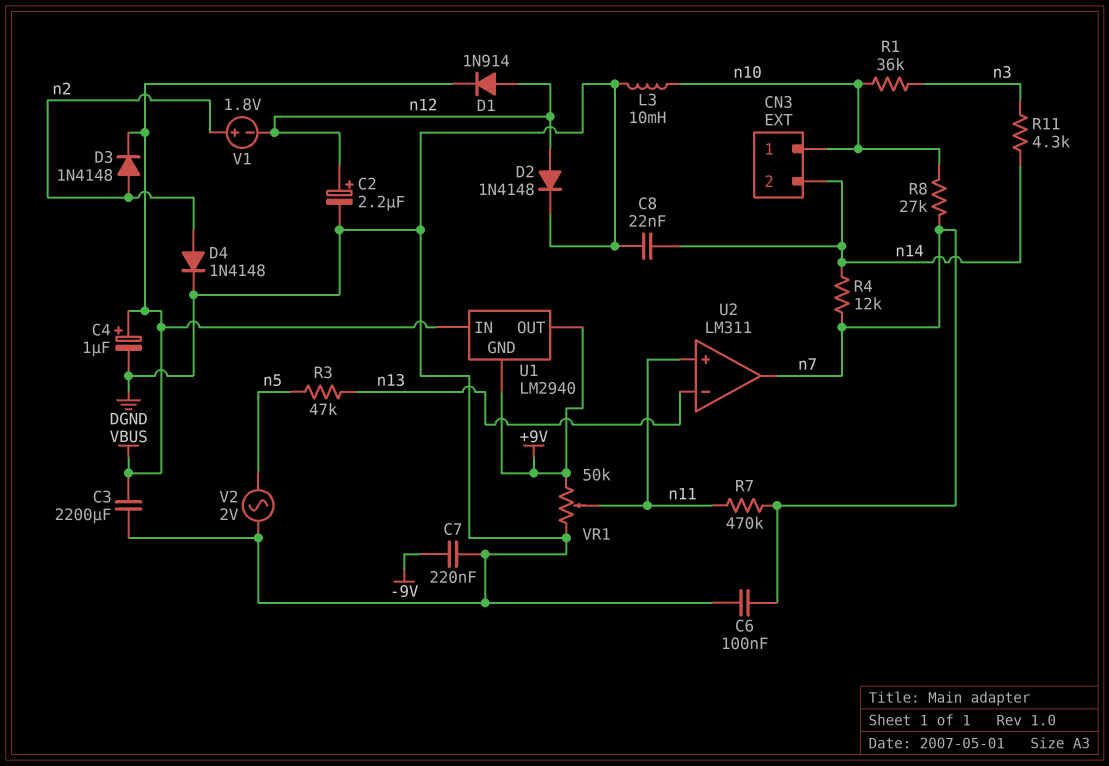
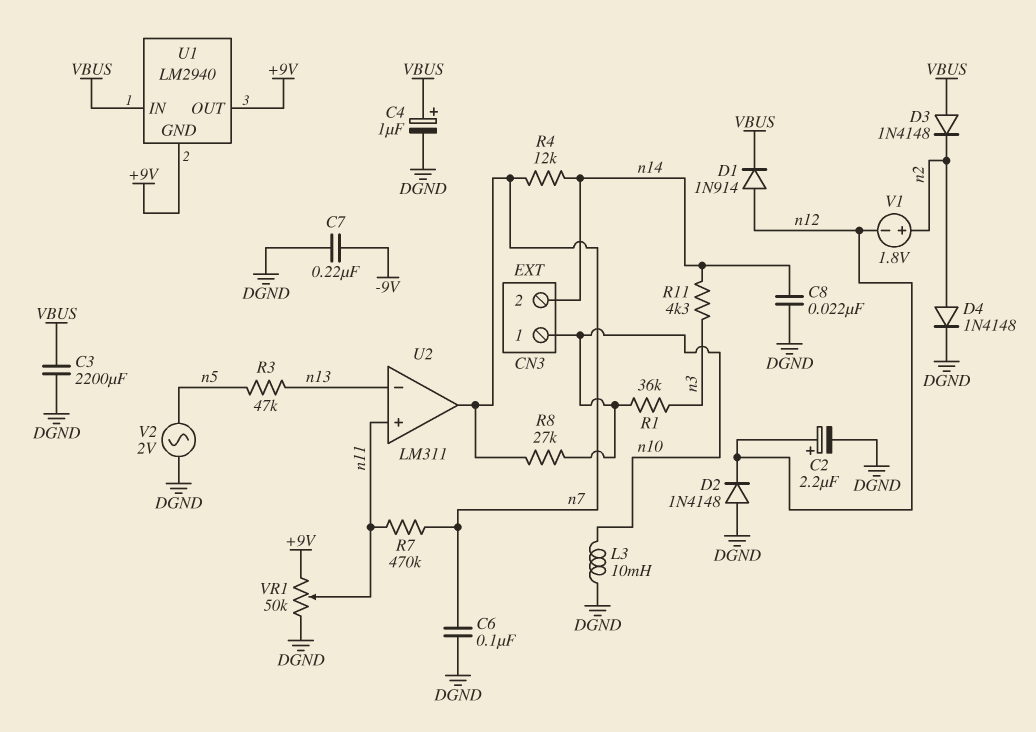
D2: diode 1N4148 (A n12, K DGND) -> diode 1N4148 (A DGND, K n12)
D3: diode 1N4148 (A n2, K VBUS) -> diode 1N4148 (A VBUS, K n2)

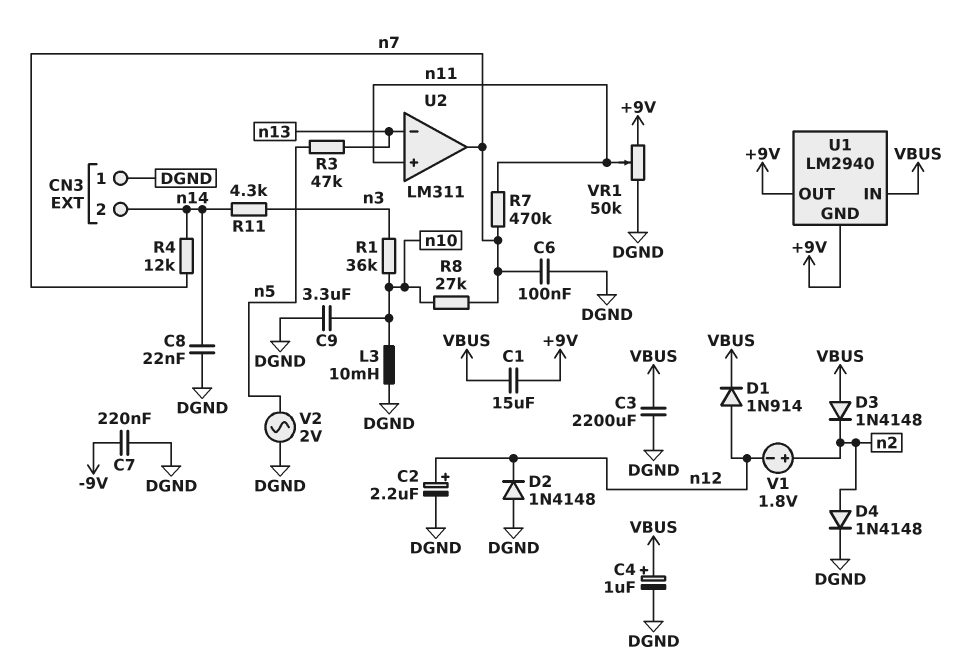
C1: none -> 15uF (+9V, VBUS)
C9: none -> 3.3uF (DGND, n10)
CN3 pin 1: n10 -> DGND

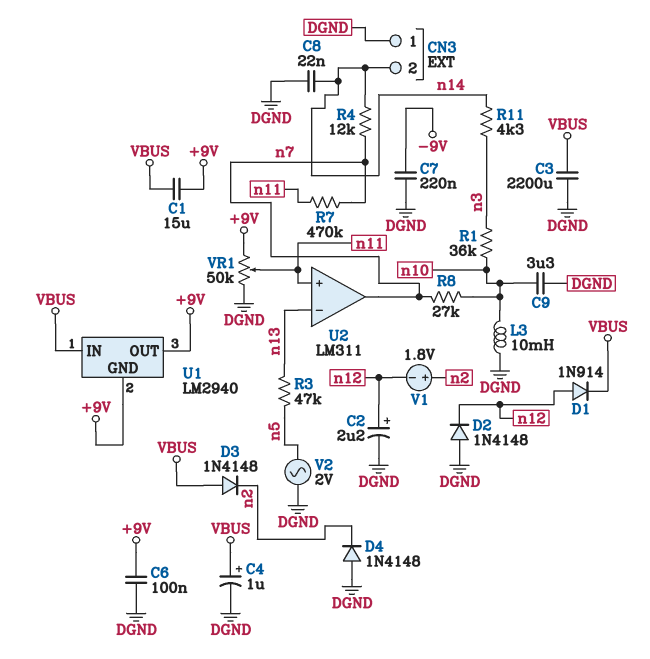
C6: 100nF (DGND, n7) -> 100nF (+9V, DGND)
D4: diode 1N4148 (A n2, K DGND) -> diode 1N4148 (A DGND, K n2)

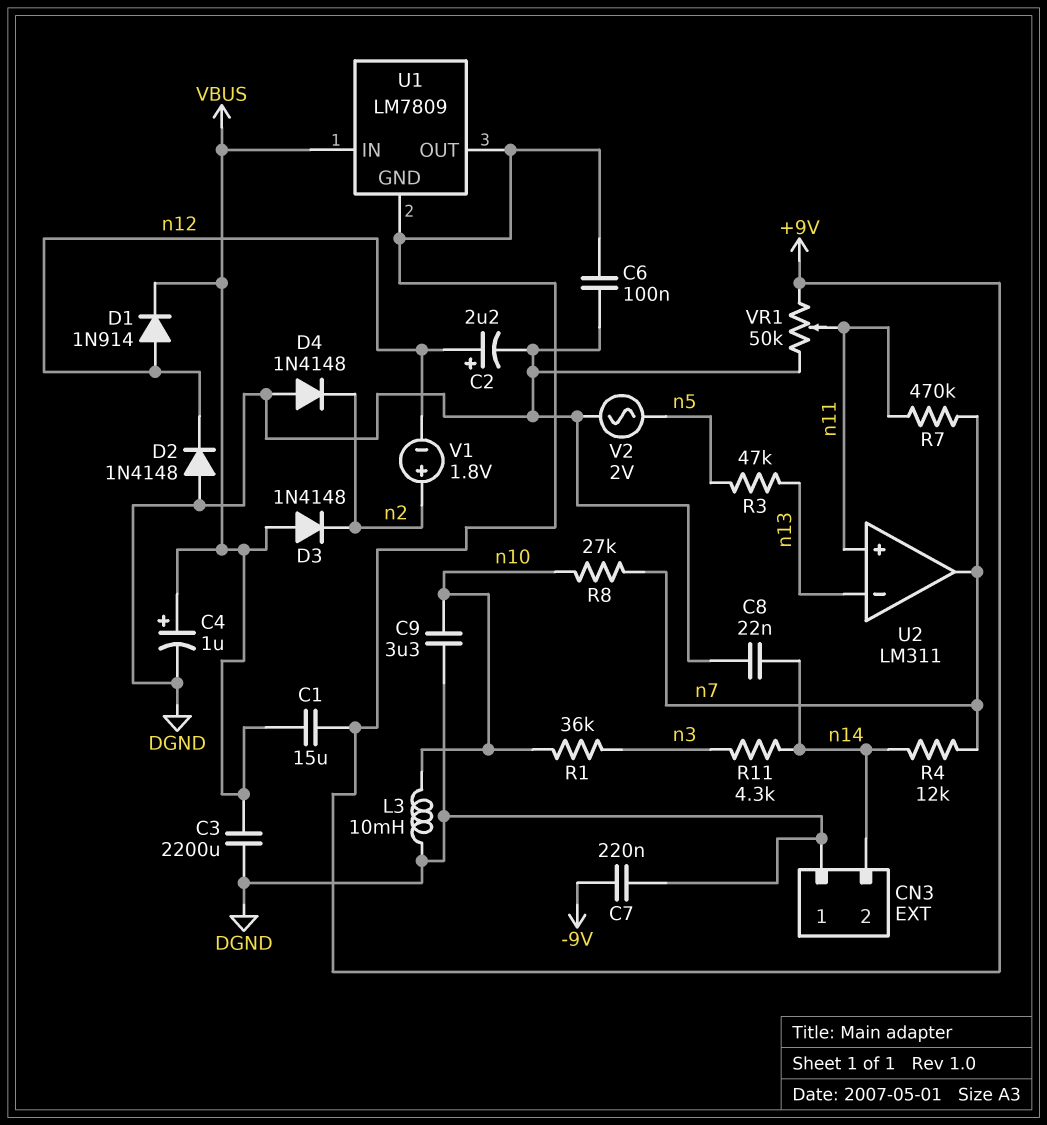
U1: LM2940 -> LM7809

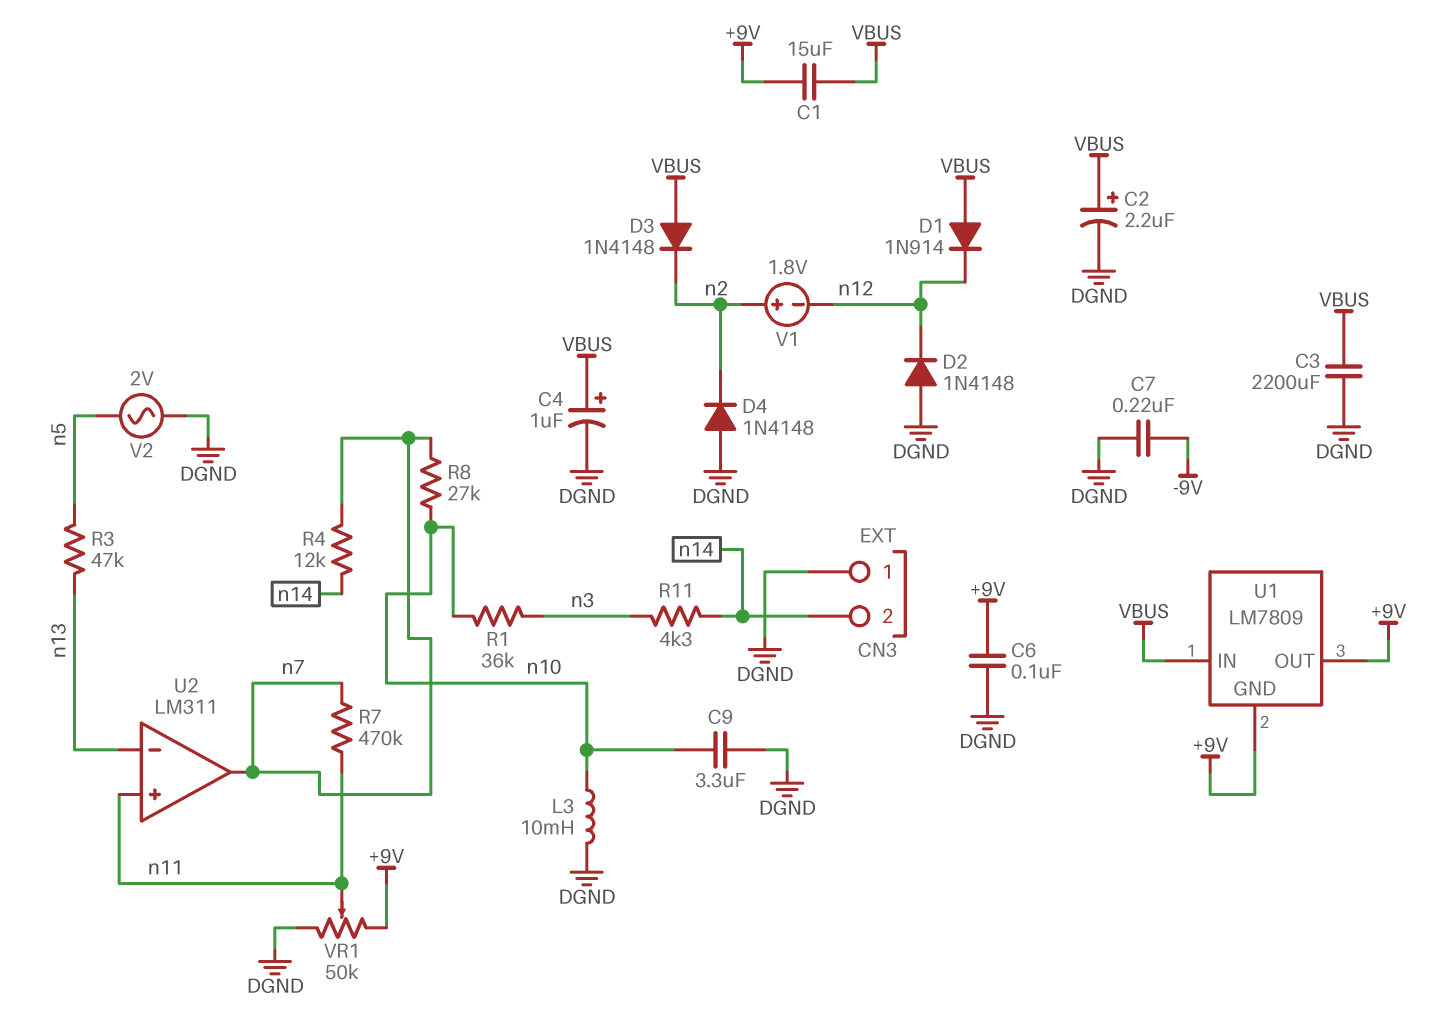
C2: 2.2uF (plus n12, minus DGND) -> 2.2uF (plus VBUS, minus DGND)
C8: 22nF (DGND, n14) -> none
D1: diode 1N914 (A n12, K VBUS) -> diode 1N914 (A VBUS, K n12)

